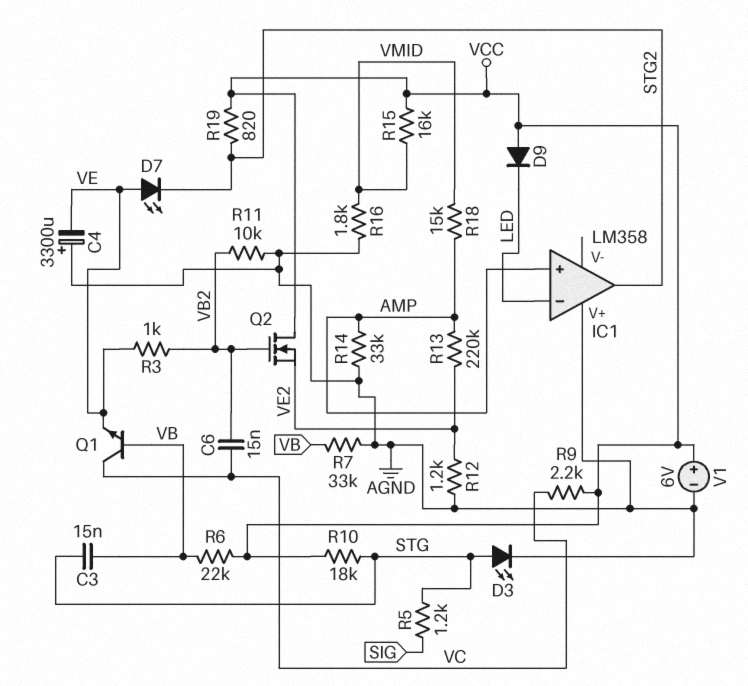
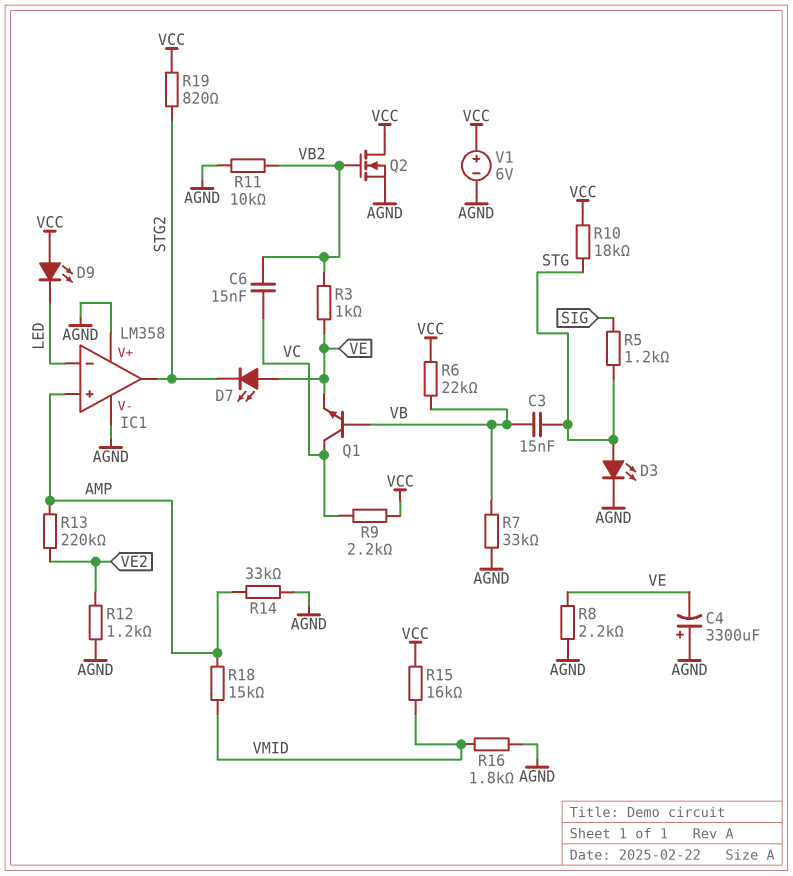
D9: diode (A VCC, K LED) -> LED (A VCC, K LED)
IC1 pin V-: none -> AGND
Q2: NMOS (G VB2, D VCC, S VE2) -> NMOS (G VB2, D VCC, S AGND)
R8: none -> 2.2k (AGND, VE)

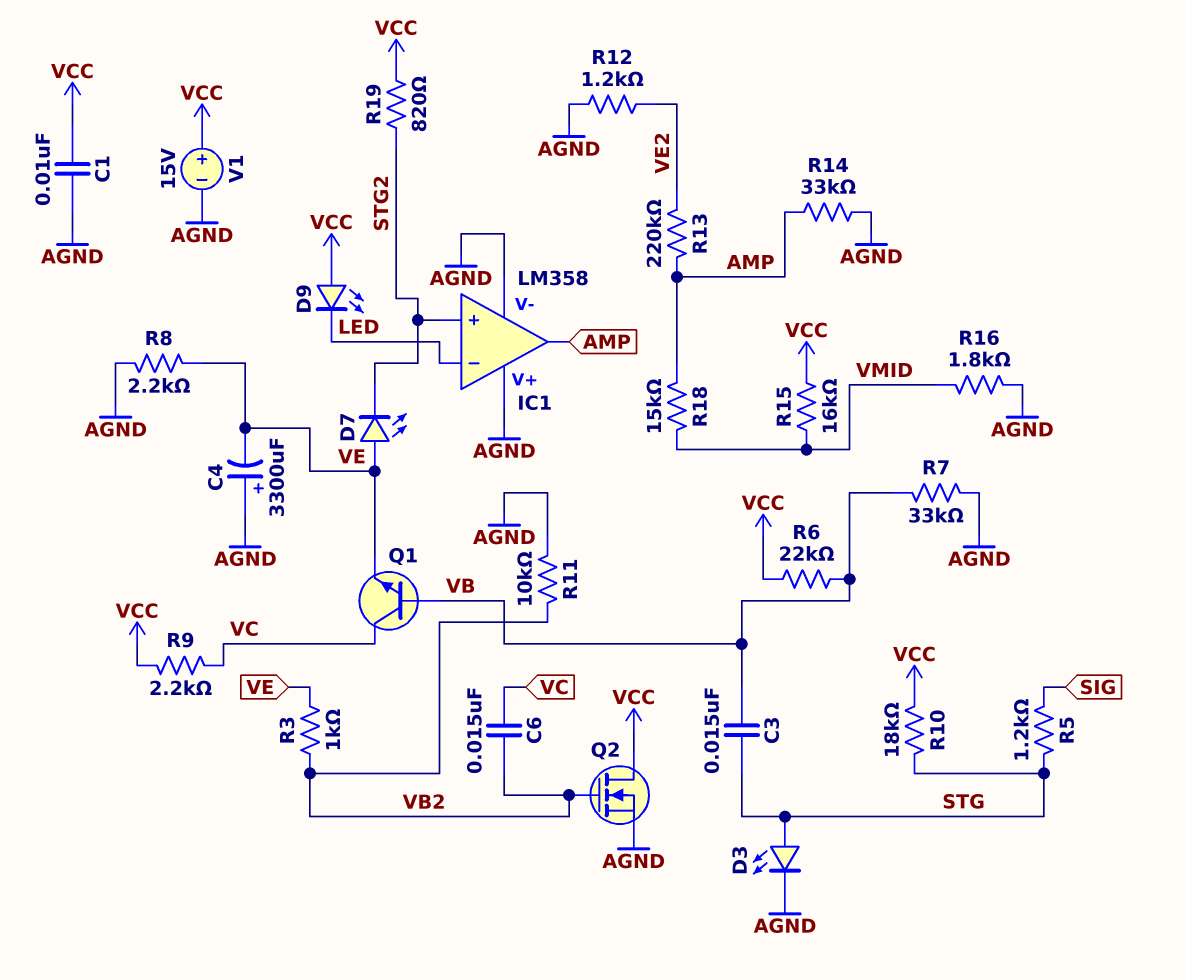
C1: none -> 10nF (AGND, VCC)
IC1 pin in+: AMP -> STG2
IC1 pin out: STG2 -> AMP
V1: 6V (plus VCC, minus AGND) -> 15V (plus VCC, minus AGND)

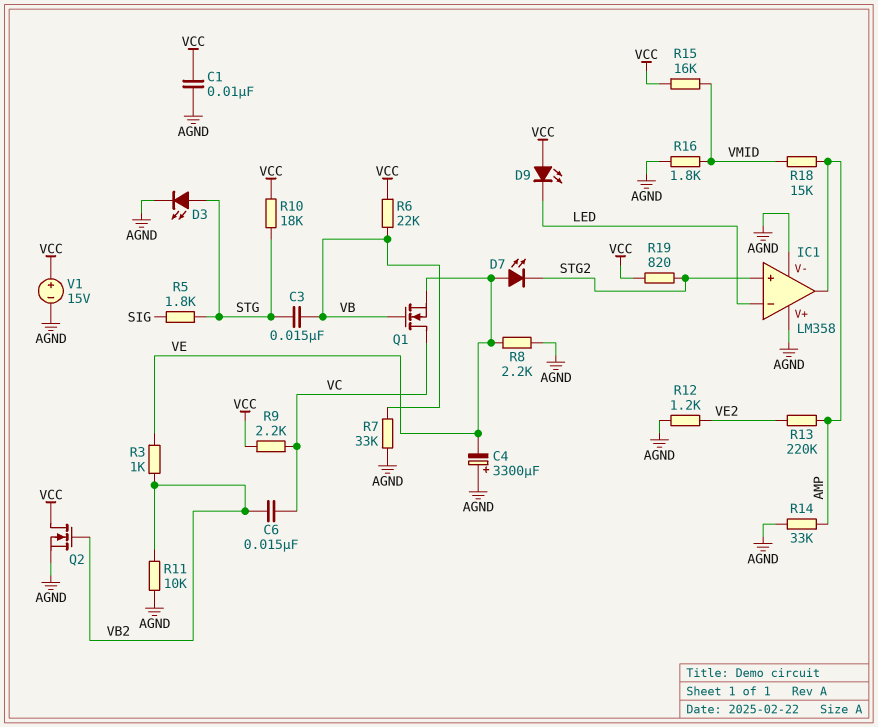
Q1: NPN (B VB, C VC, E VE) -> NMOS (G VB, D VC, S VE)
R5: 1.2k (SIG, STG) -> 1.8k (SIG, STG)

